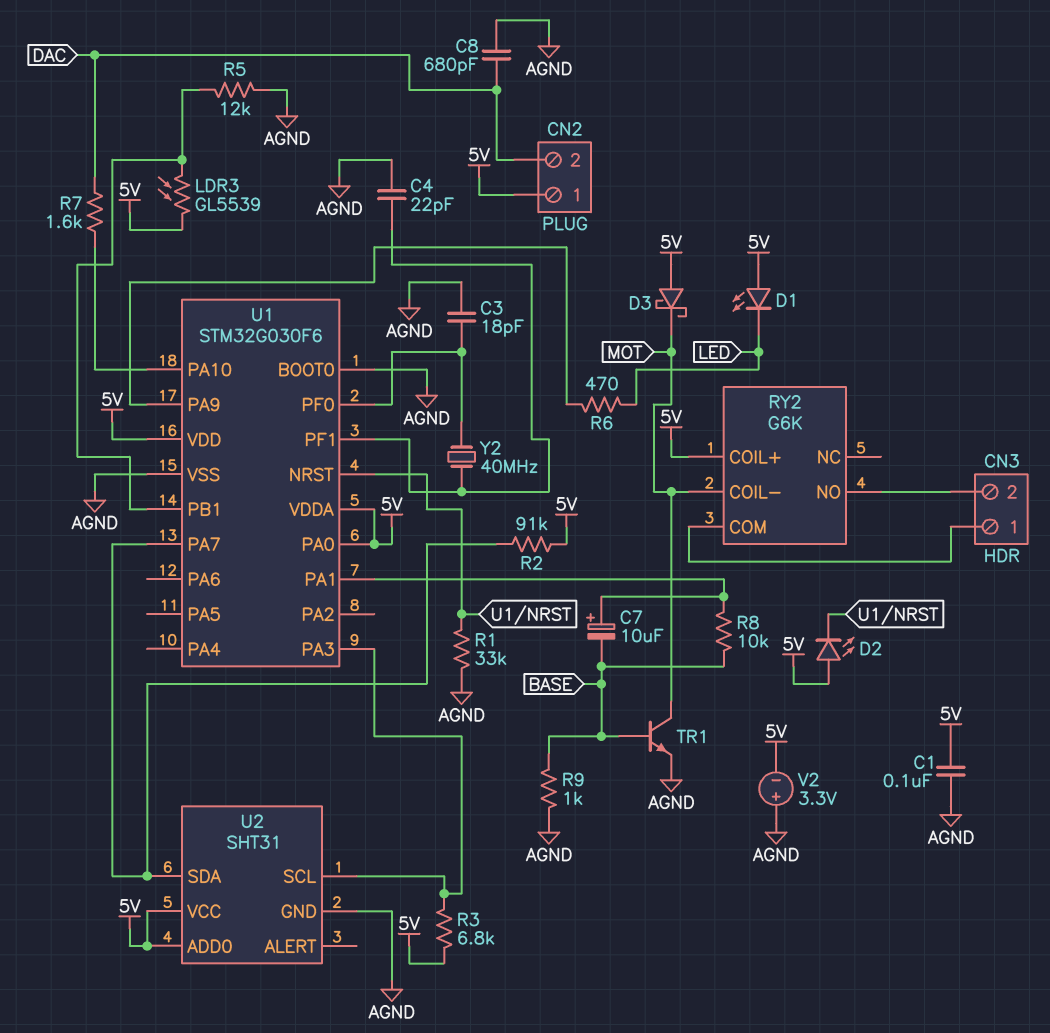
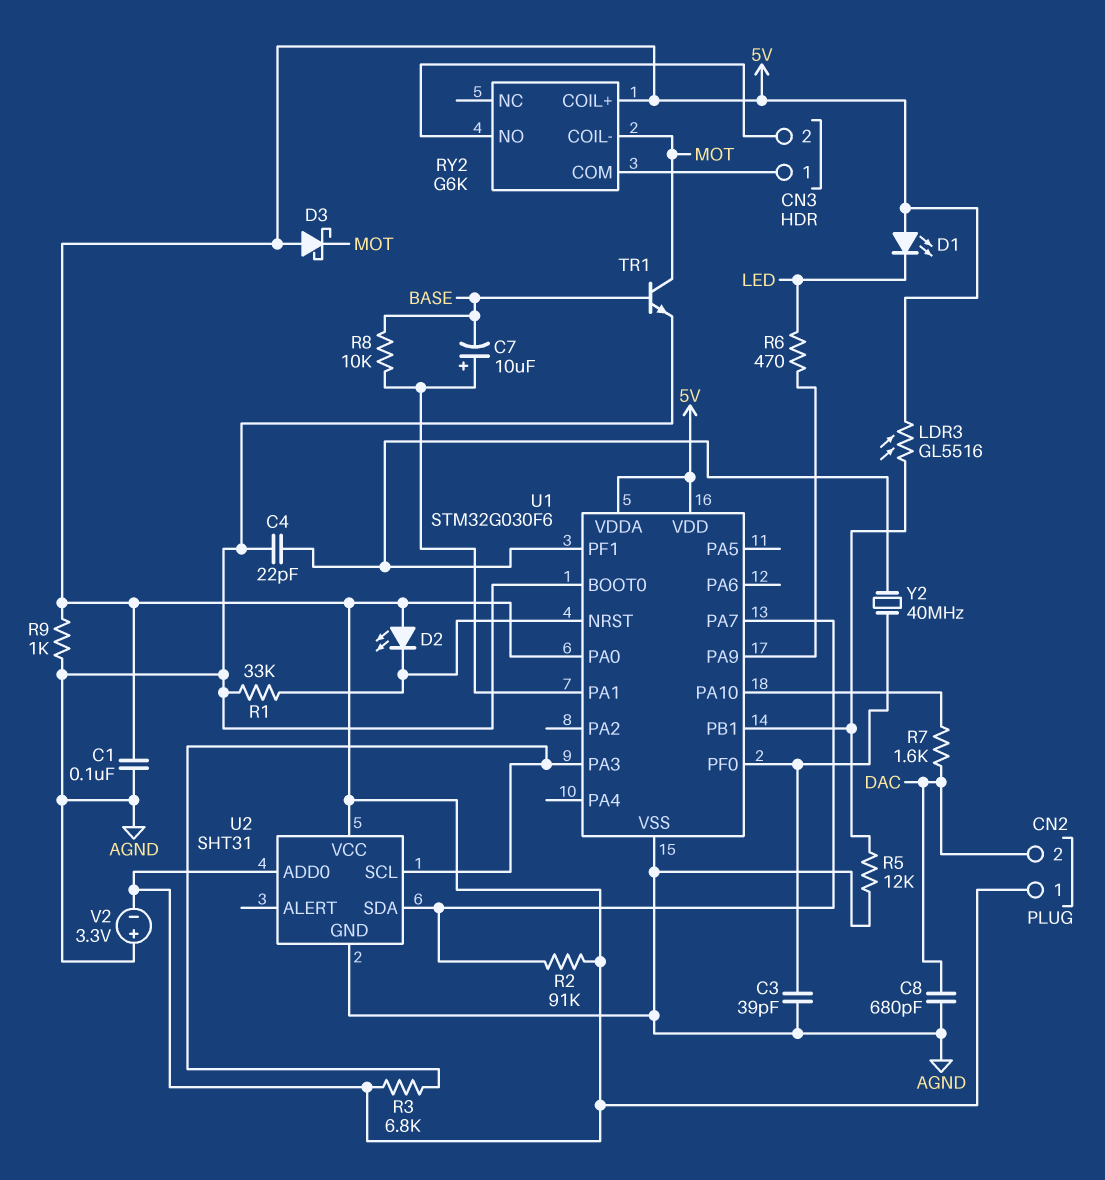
C3: 18pF (AGND, U1/PF0) -> 39pF (AGND, U1/PF0)
LDR3: GL5539 (5V, U1/PB1) -> GL5516 (5V, U1/PB1)
R9: 1k (AGND, BASE) -> 1k (5V, AGND)

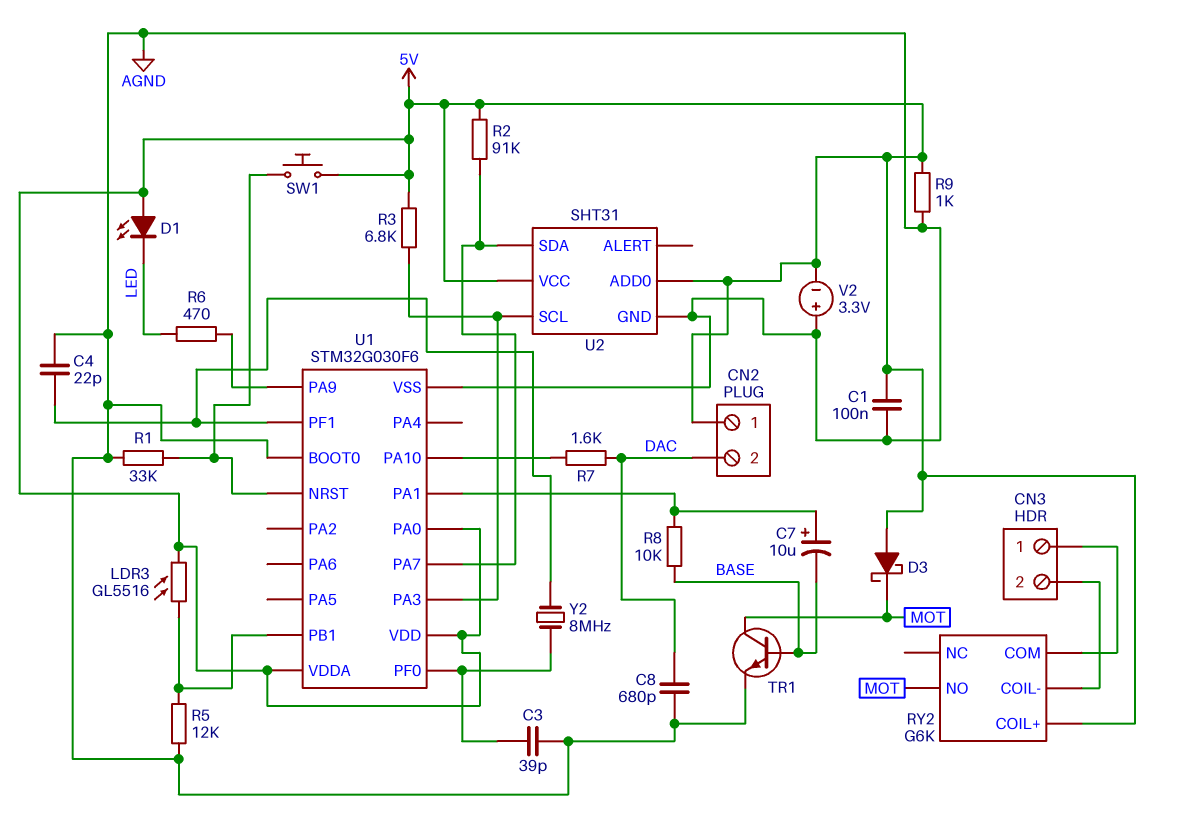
D2: LED (A 5V, K U1/NRST) -> none
RY2 pin COIL-: MOT -> CN3/2
RY2 pin NO: CN3/2 -> MOT
SW1: none -> button (5V, U1/NRST)
Y2: 40MHz (U1/PF0, U1/PF1) -> 8MHz (U1/PF0, U1/PF1)

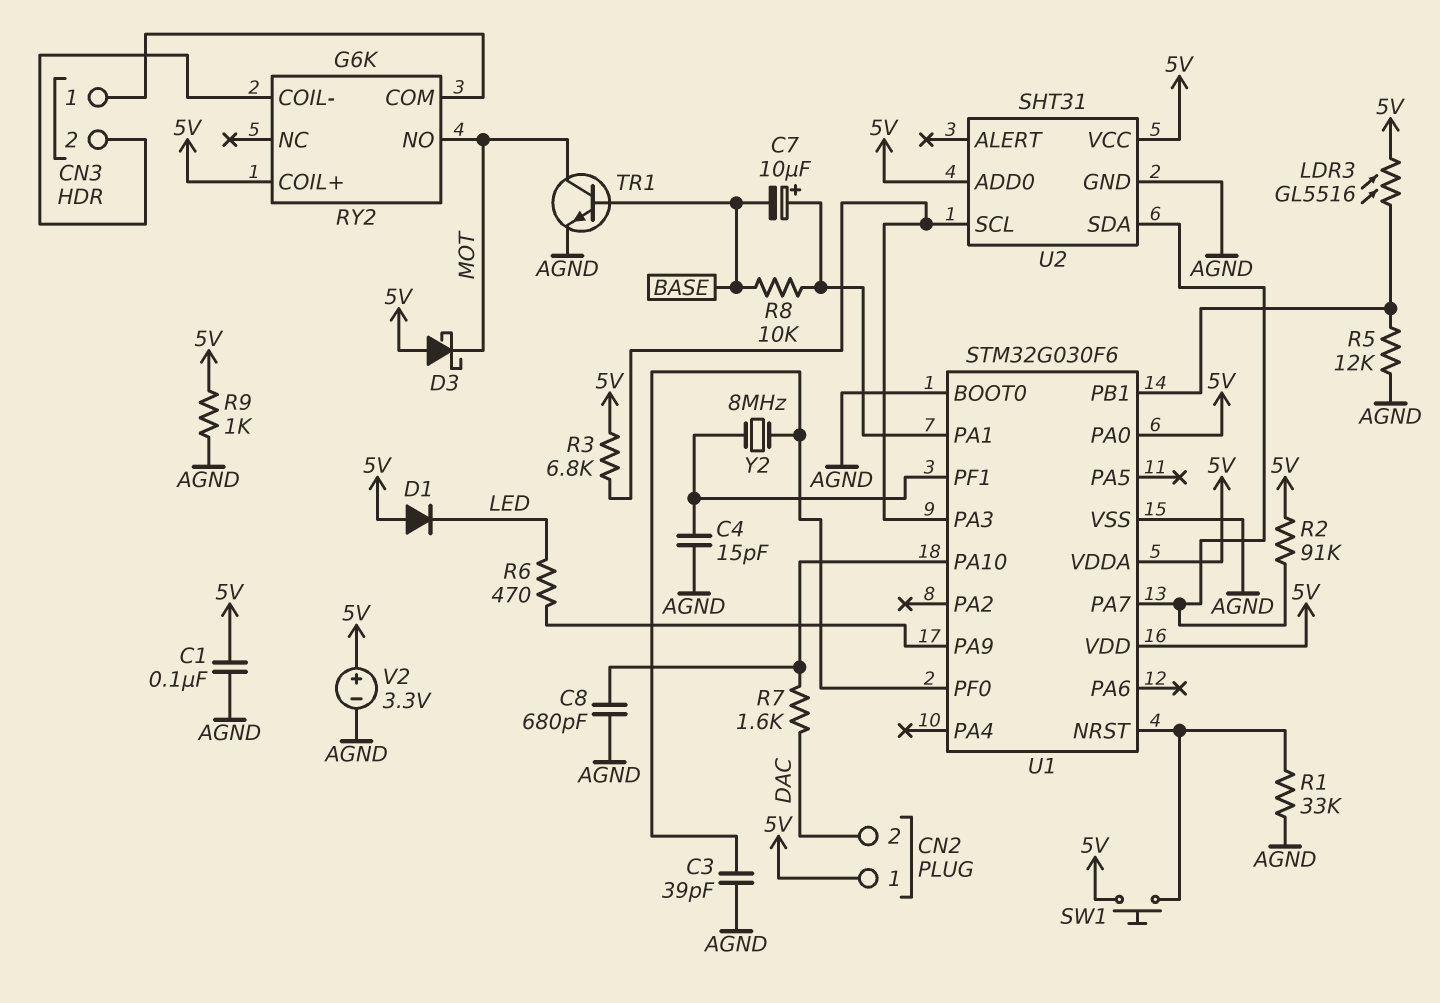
C4: 22pF (AGND, U1/PF1) -> 15pF (AGND, U1/PF1)
C8: 680pF (AGND, DAC) -> 680pF (AGND, U1/PA10)
D1: LED (A 5V, K LED) -> diode (A 5V, K LED)
V2: 3.3V (plus AGND, minus 5V) -> 3.3V (plus 5V, minus AGND)

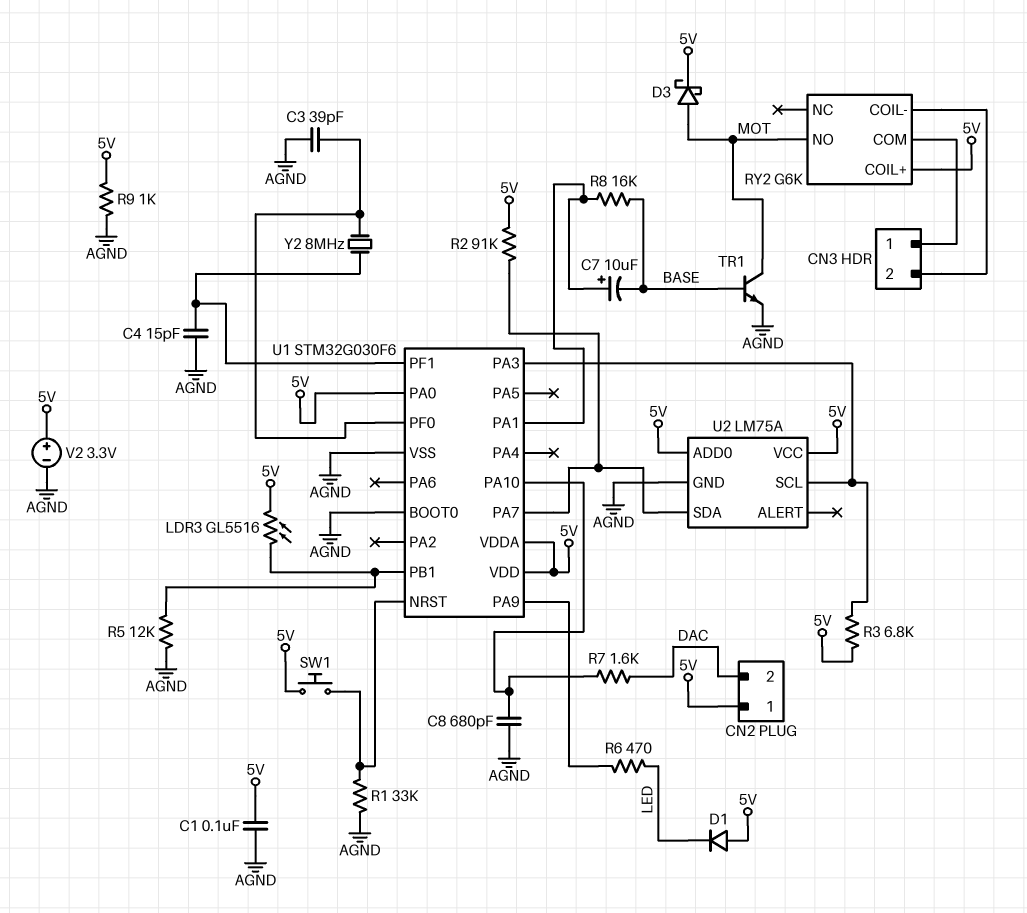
D3: schottky (A 5V, K MOT) -> schottky (A MOT, K 5V)
R8: 10k (BASE, U1/PA1) -> 16k (BASE, U1/PA1)
U2: SHT31 -> LM75A

